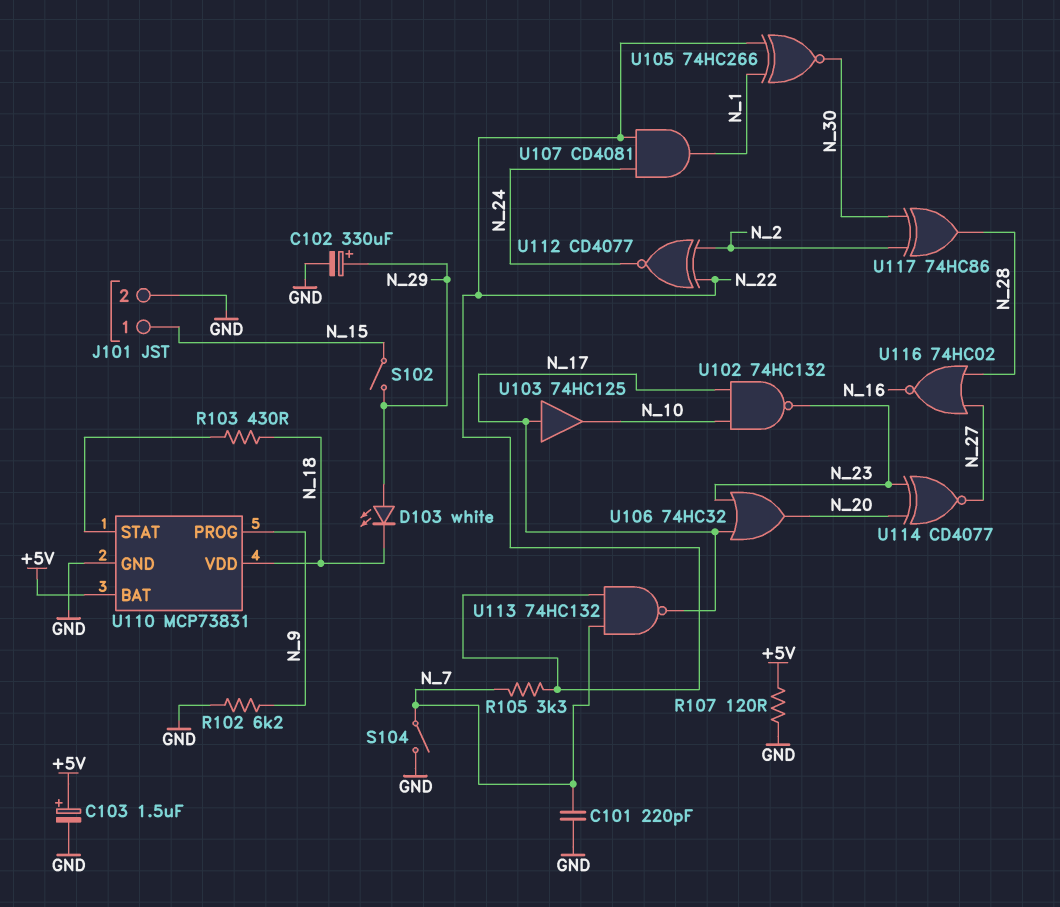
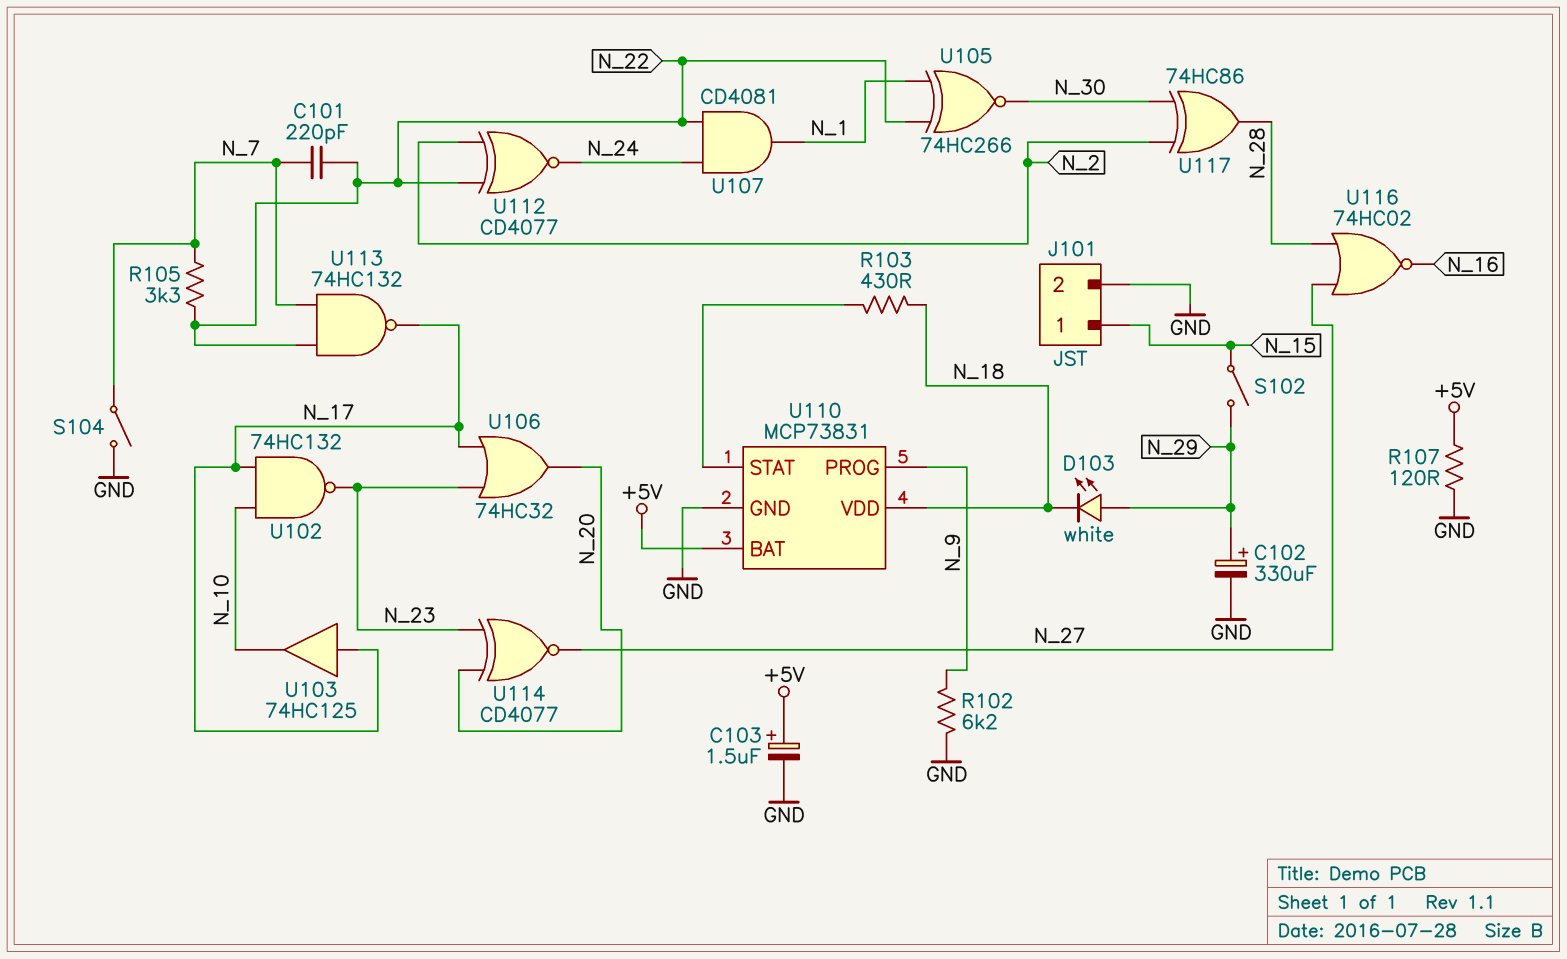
C101: 220pF (GND, N_7) -> 220pF (N_7, N_22)

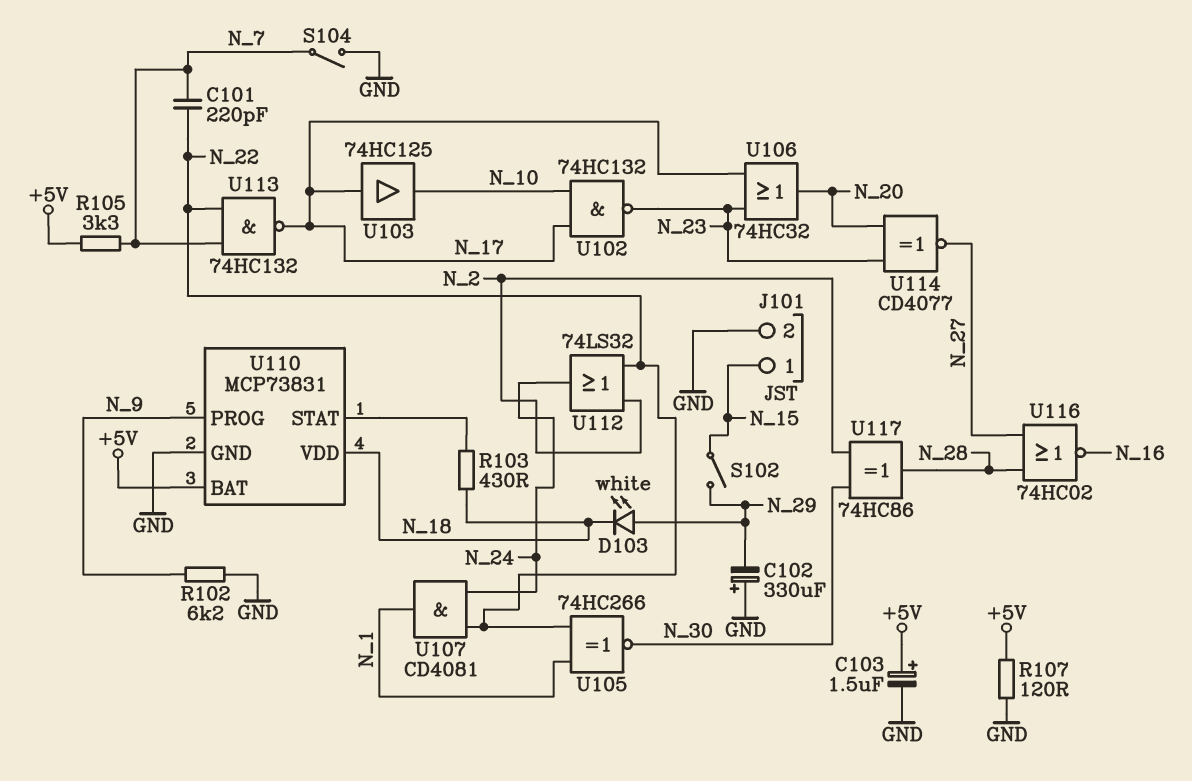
C102: 330uF (plus N_29, minus GND) -> 330uF (plus GND, minus N_29)
R105: 3.3k (N_7, N_22) -> 3.3k (+5V, N_7)
U112: XNOR CD4077 (in N_2, in N_22, out N_24) -> OR 74LS32 (in N_2, in N_22, out N_24)

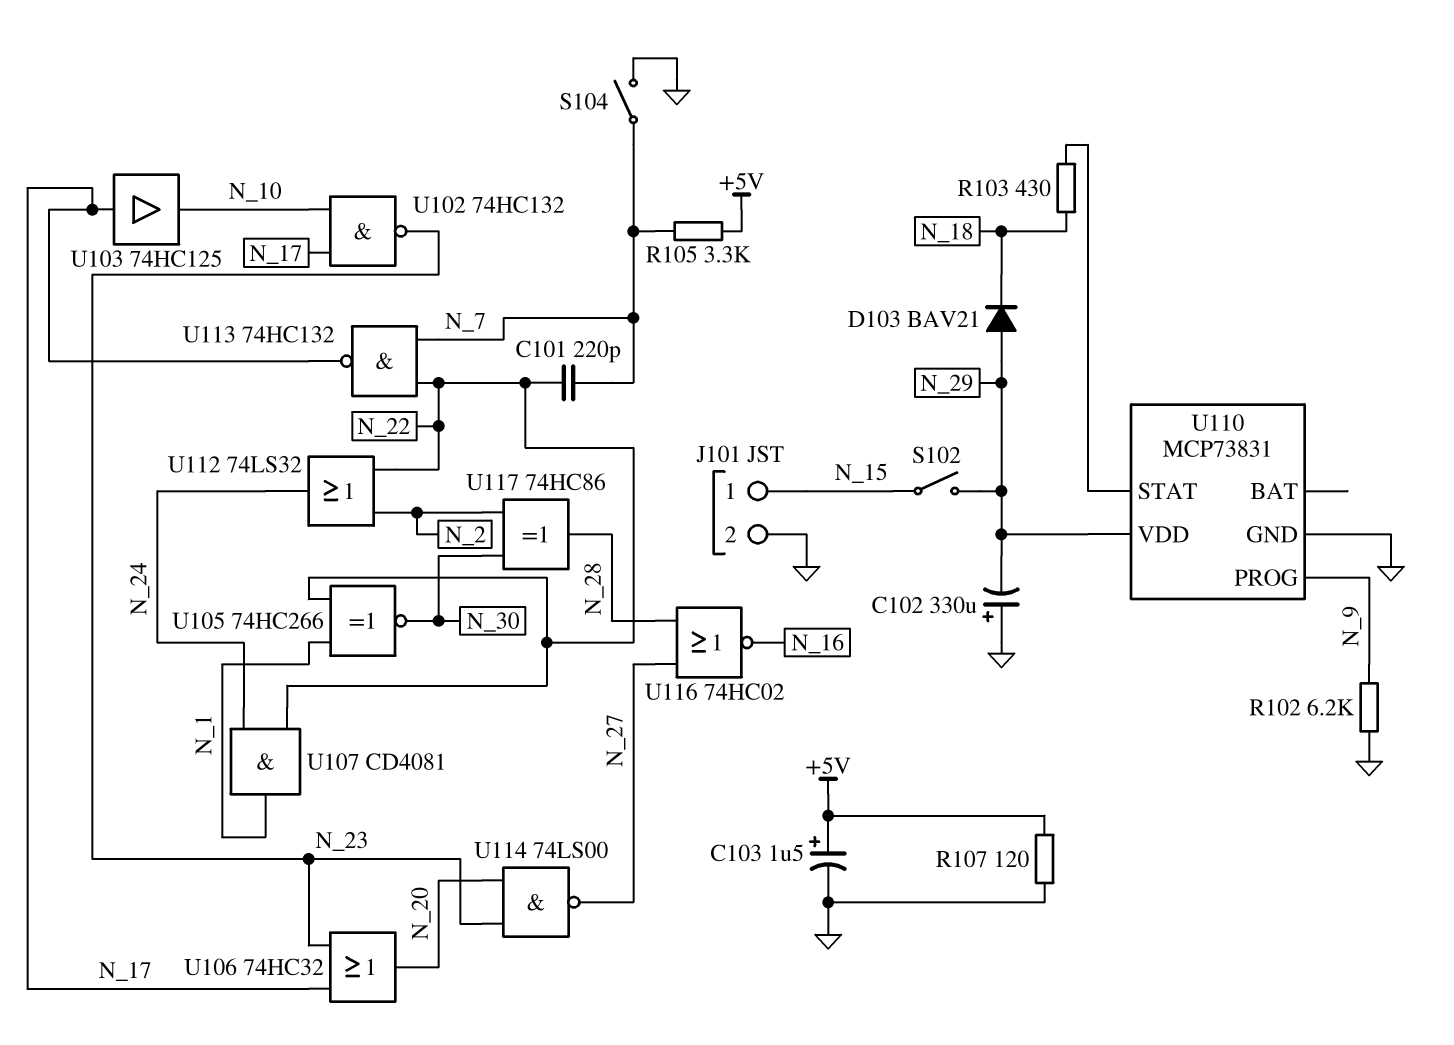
D103: LED white (A N_29, K N_18) -> diode BAV21 (A N_29, K N_18)
U110 pin BAT: +5V -> none
U110 pin VDD: N_18 -> N_29
U114: XNOR CD4077 (in N_20, in N_23, out N_27) -> NAND 74LS00 (in N_20, in N_23, out N_27)

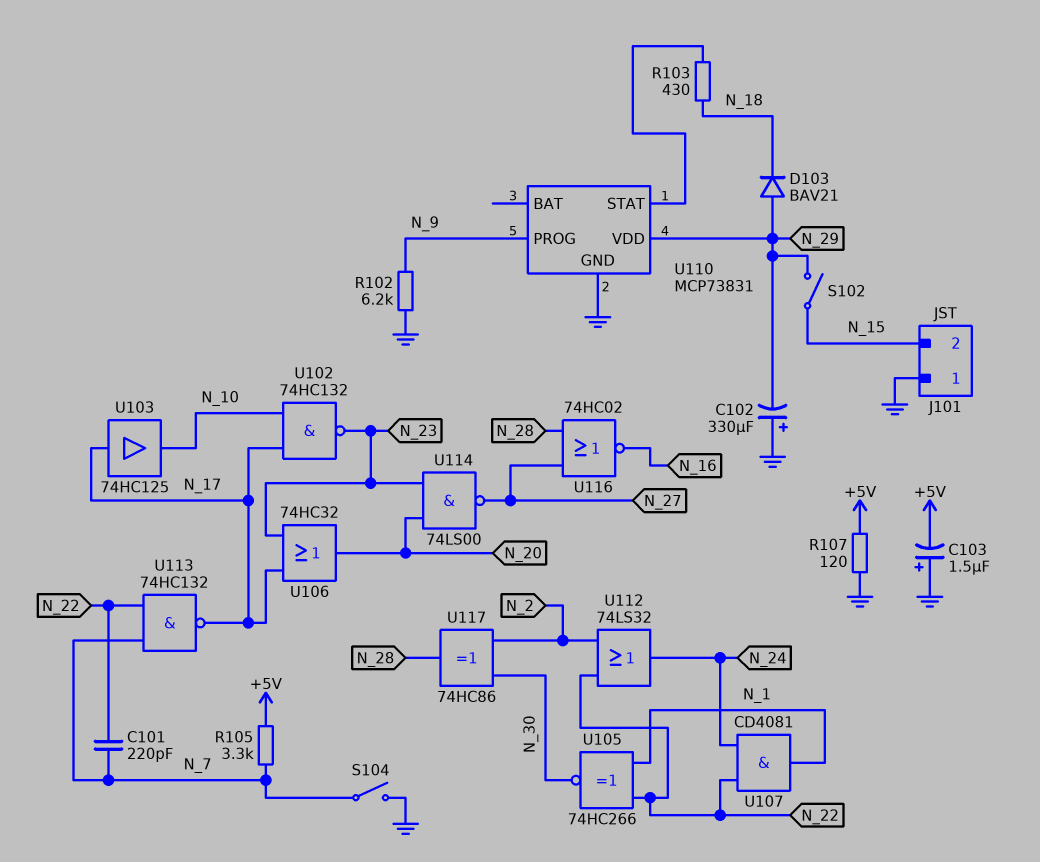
C103: 1.5uF (plus +5V, minus GND) -> 1.5uF (plus GND, minus +5V)
J101 pin 1: N_15 -> GND
J101 pin 2: GND -> N_15

